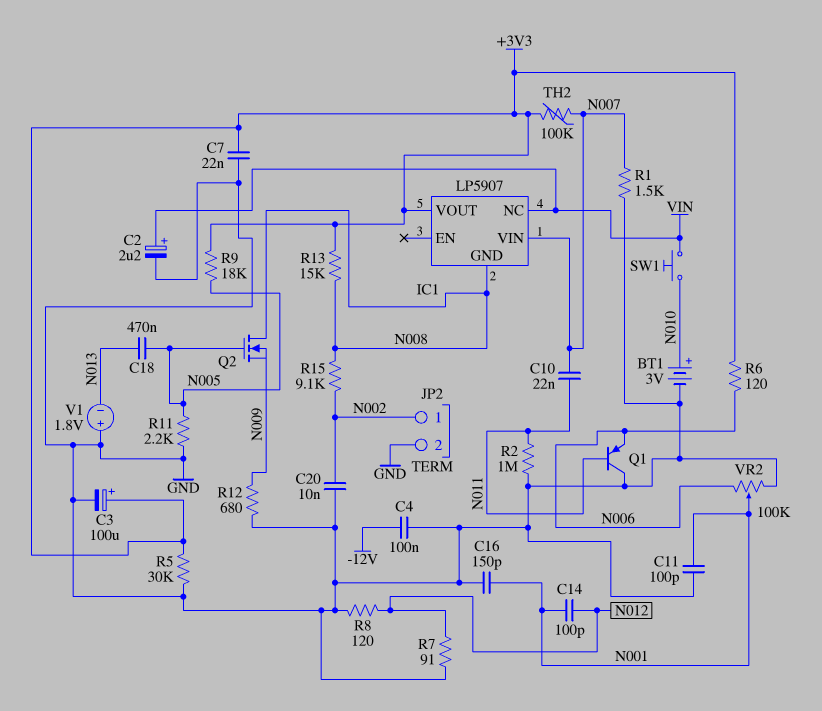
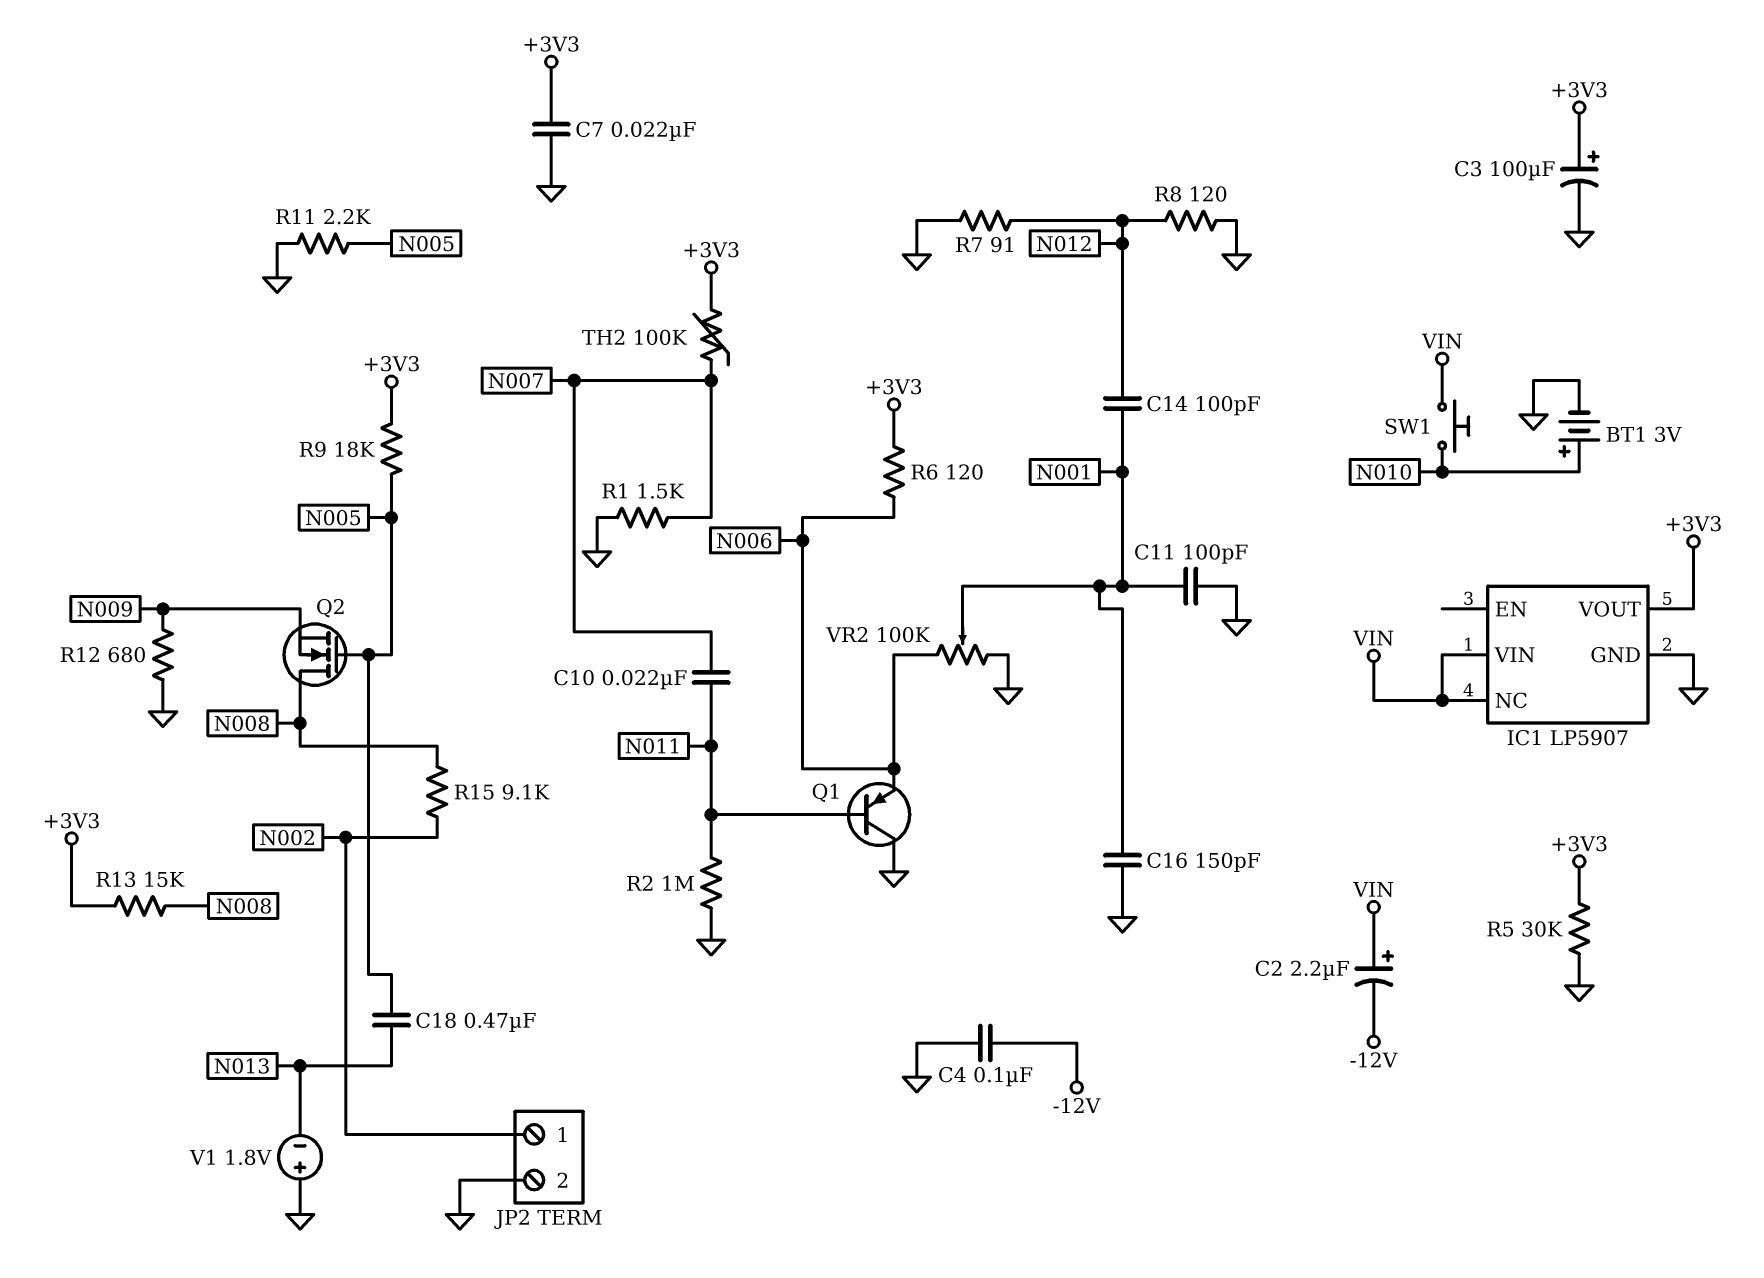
C2: 2.2uF (plus VIN, minus GND) -> 2.2uF (plus VIN, minus -12V)
C20: 10nF (GND, N002) -> none
IC1 pin GND: N008 -> GND
IC1 pin VIN: N007 -> VIN

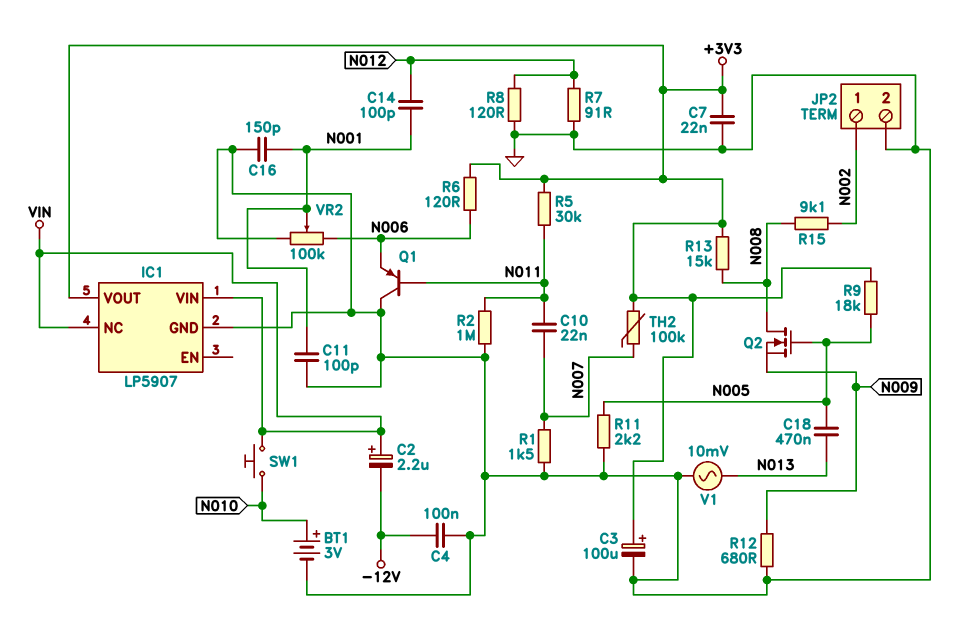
R5: 30k (+3V3, GND) -> 30k (+3V3, N011)
V1: 1.8V (plus GND, minus N013) -> AC 10mV (GND, N013)

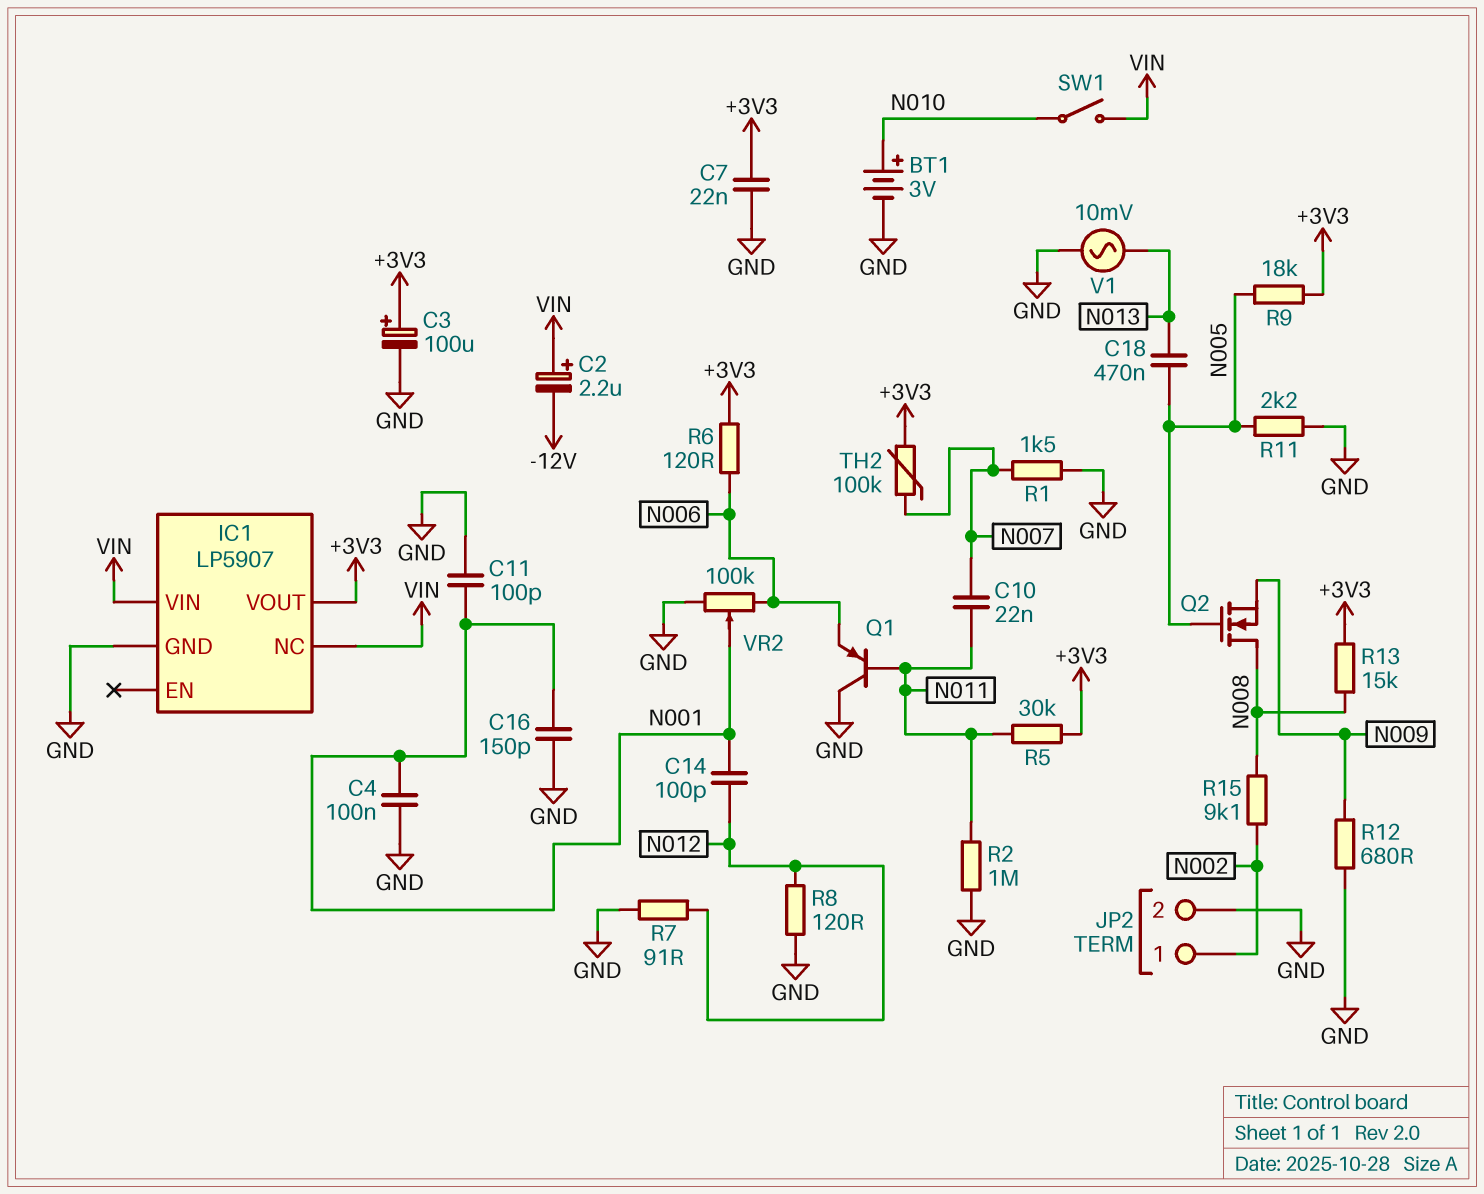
C4: 100nF (-12V, GND) -> 100nF (GND, N001)
SW1: button (N010, VIN) -> switch (N010, VIN)

